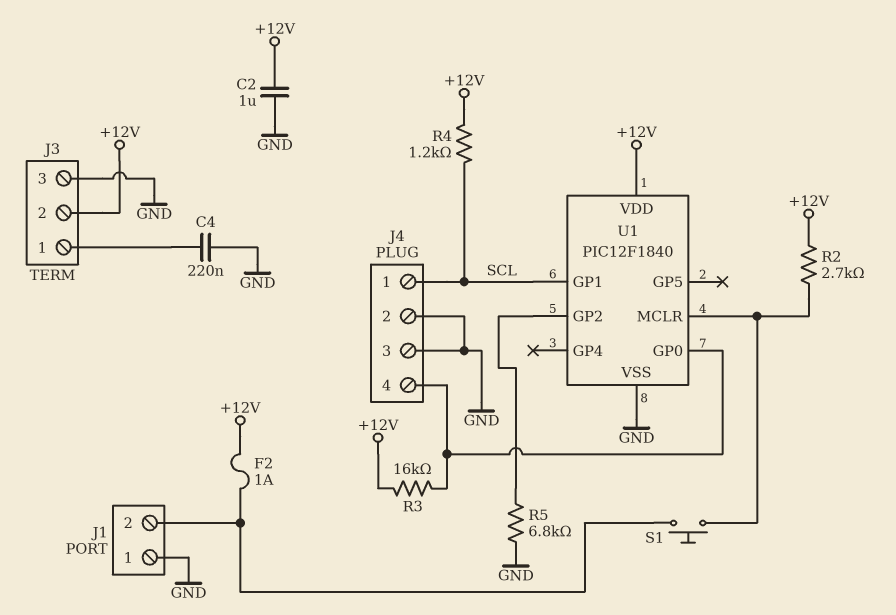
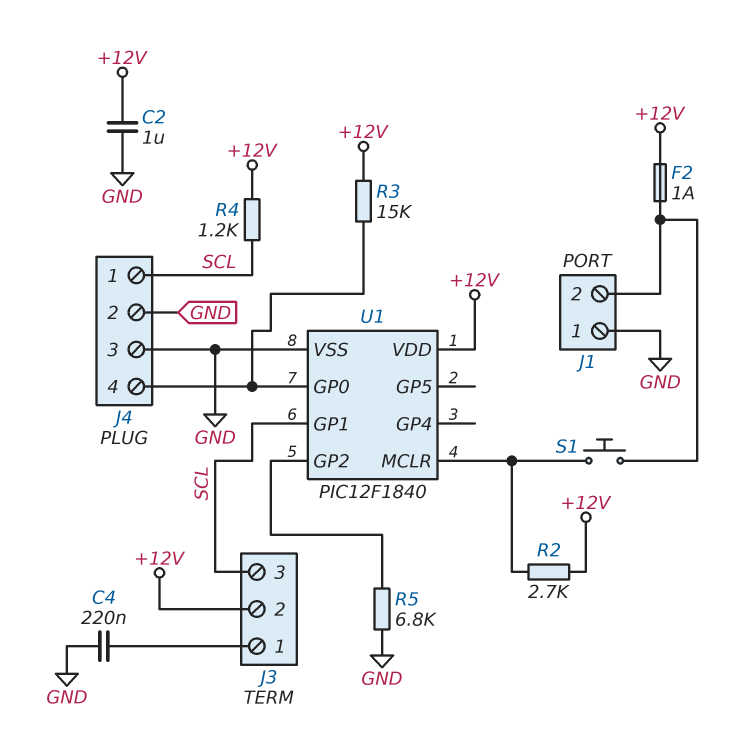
J3 pin 3: GND -> SCL
R3: 16k (+12V, J4/4) -> 15k (+12V, J4/4)

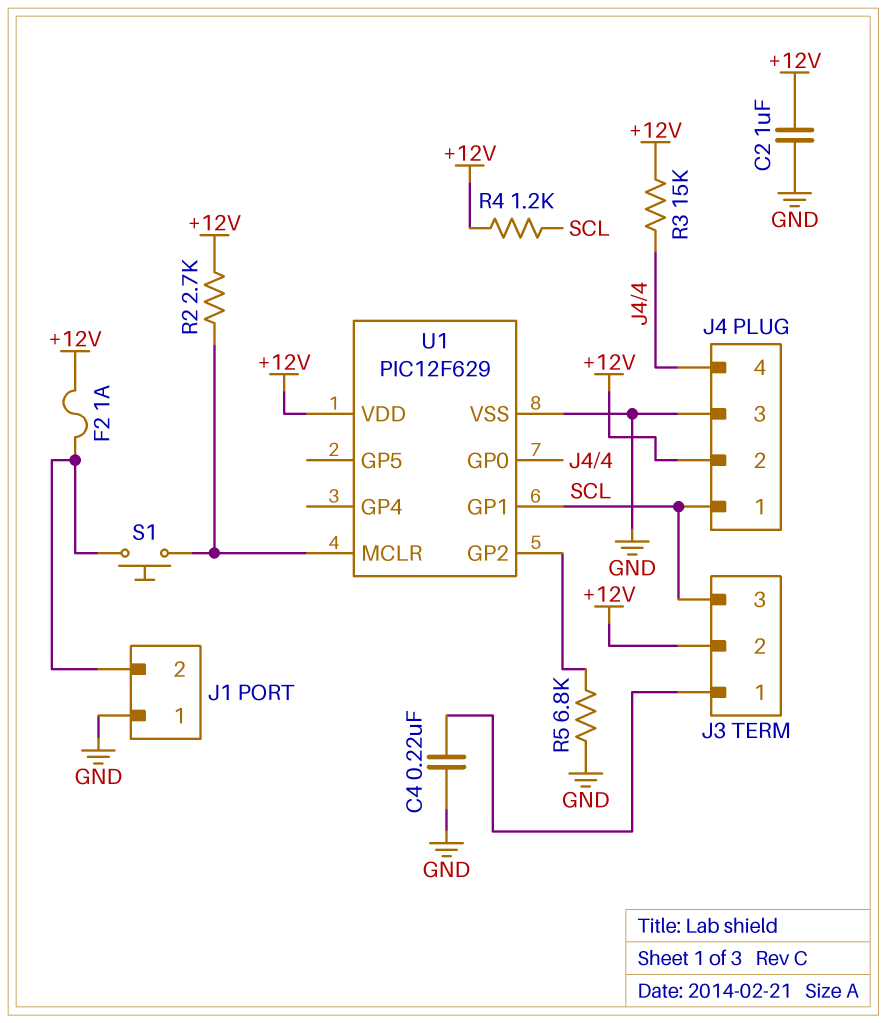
J4 pin 2: GND -> +12V
U1: PIC12F1840 -> PIC12F629

